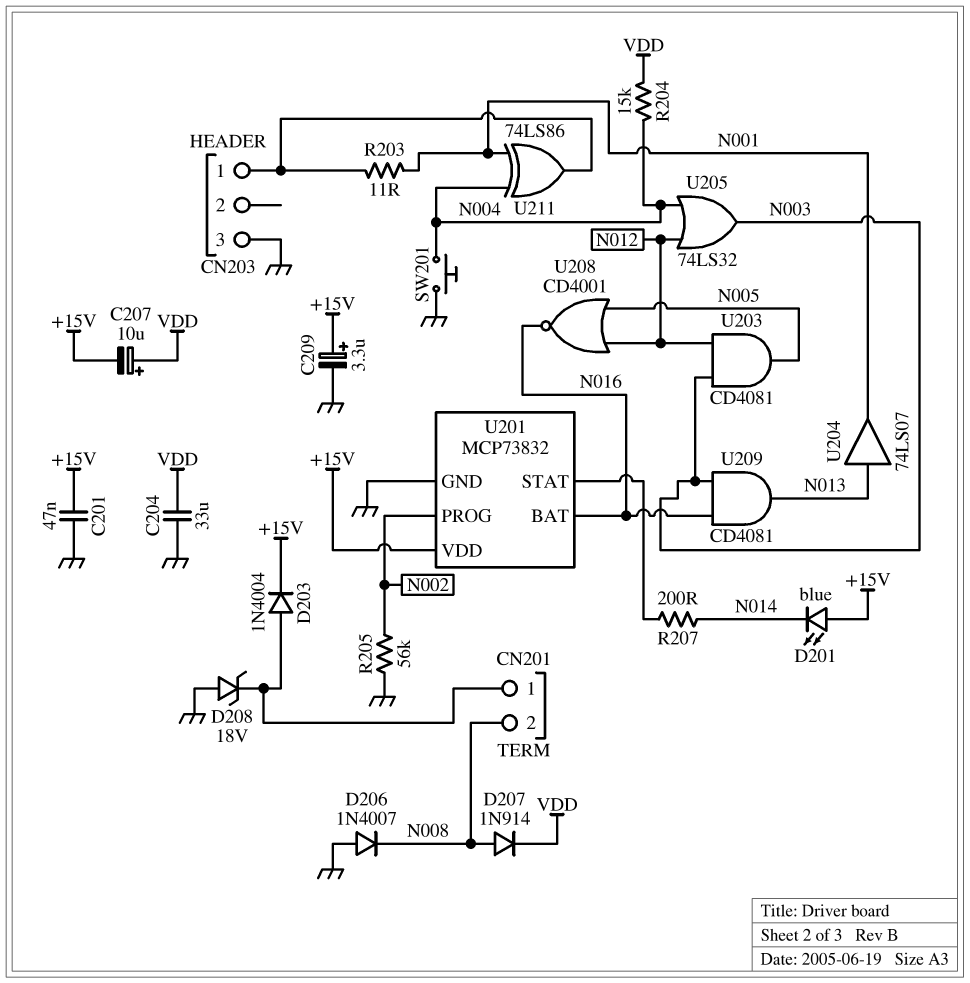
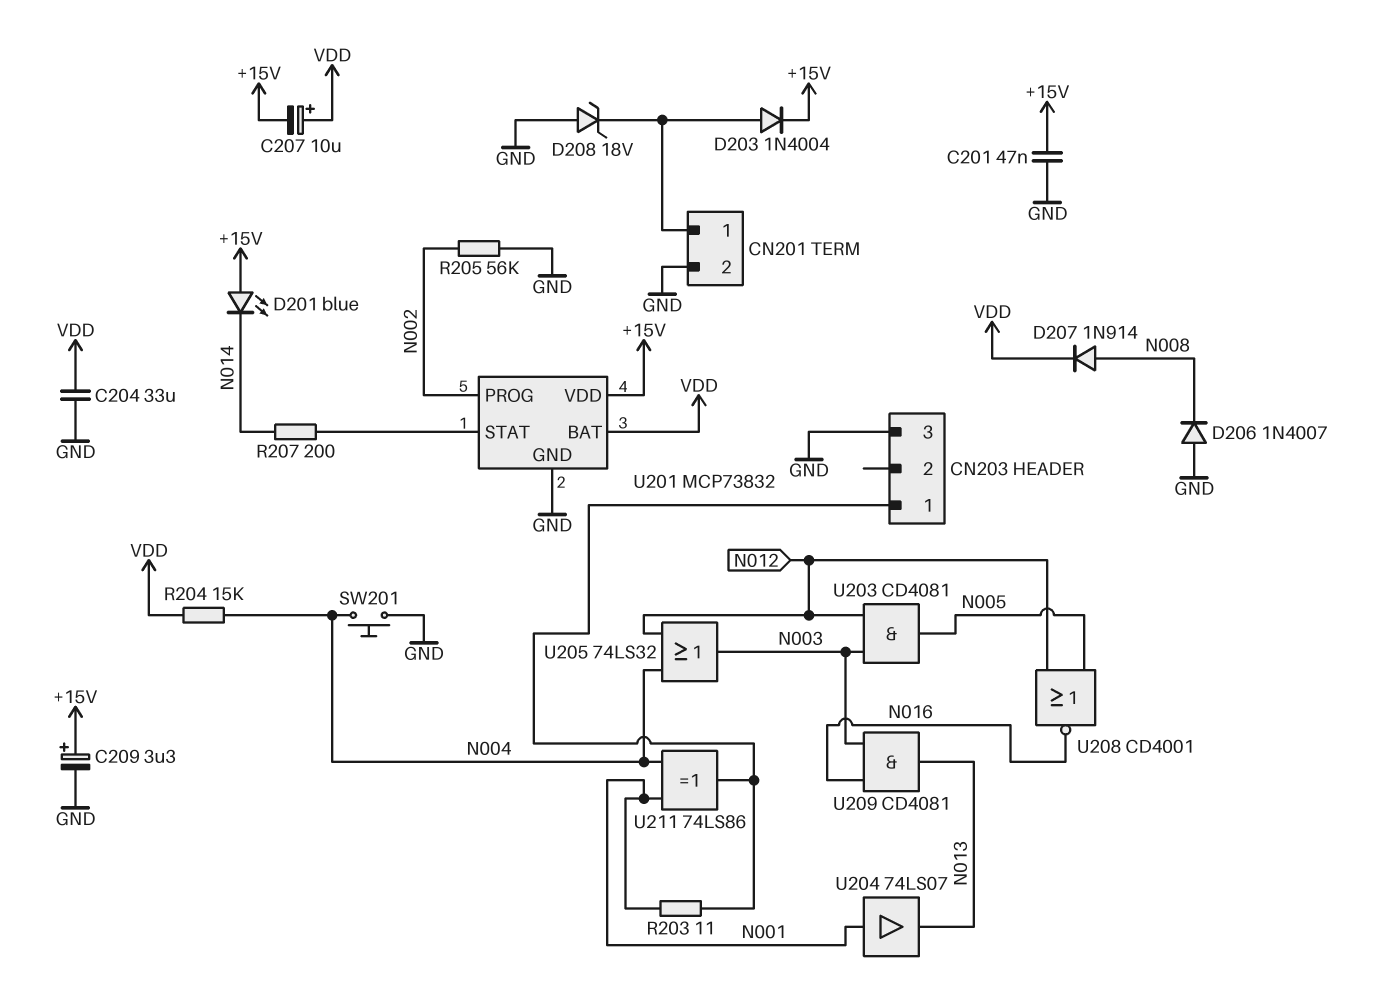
CN201 pin 2: N008 -> GND
U201 pin BAT: N016 -> VDD
U204: buffer 74LS07 (in N013, out N001) -> buffer 74LS07 (in N001, out N013)

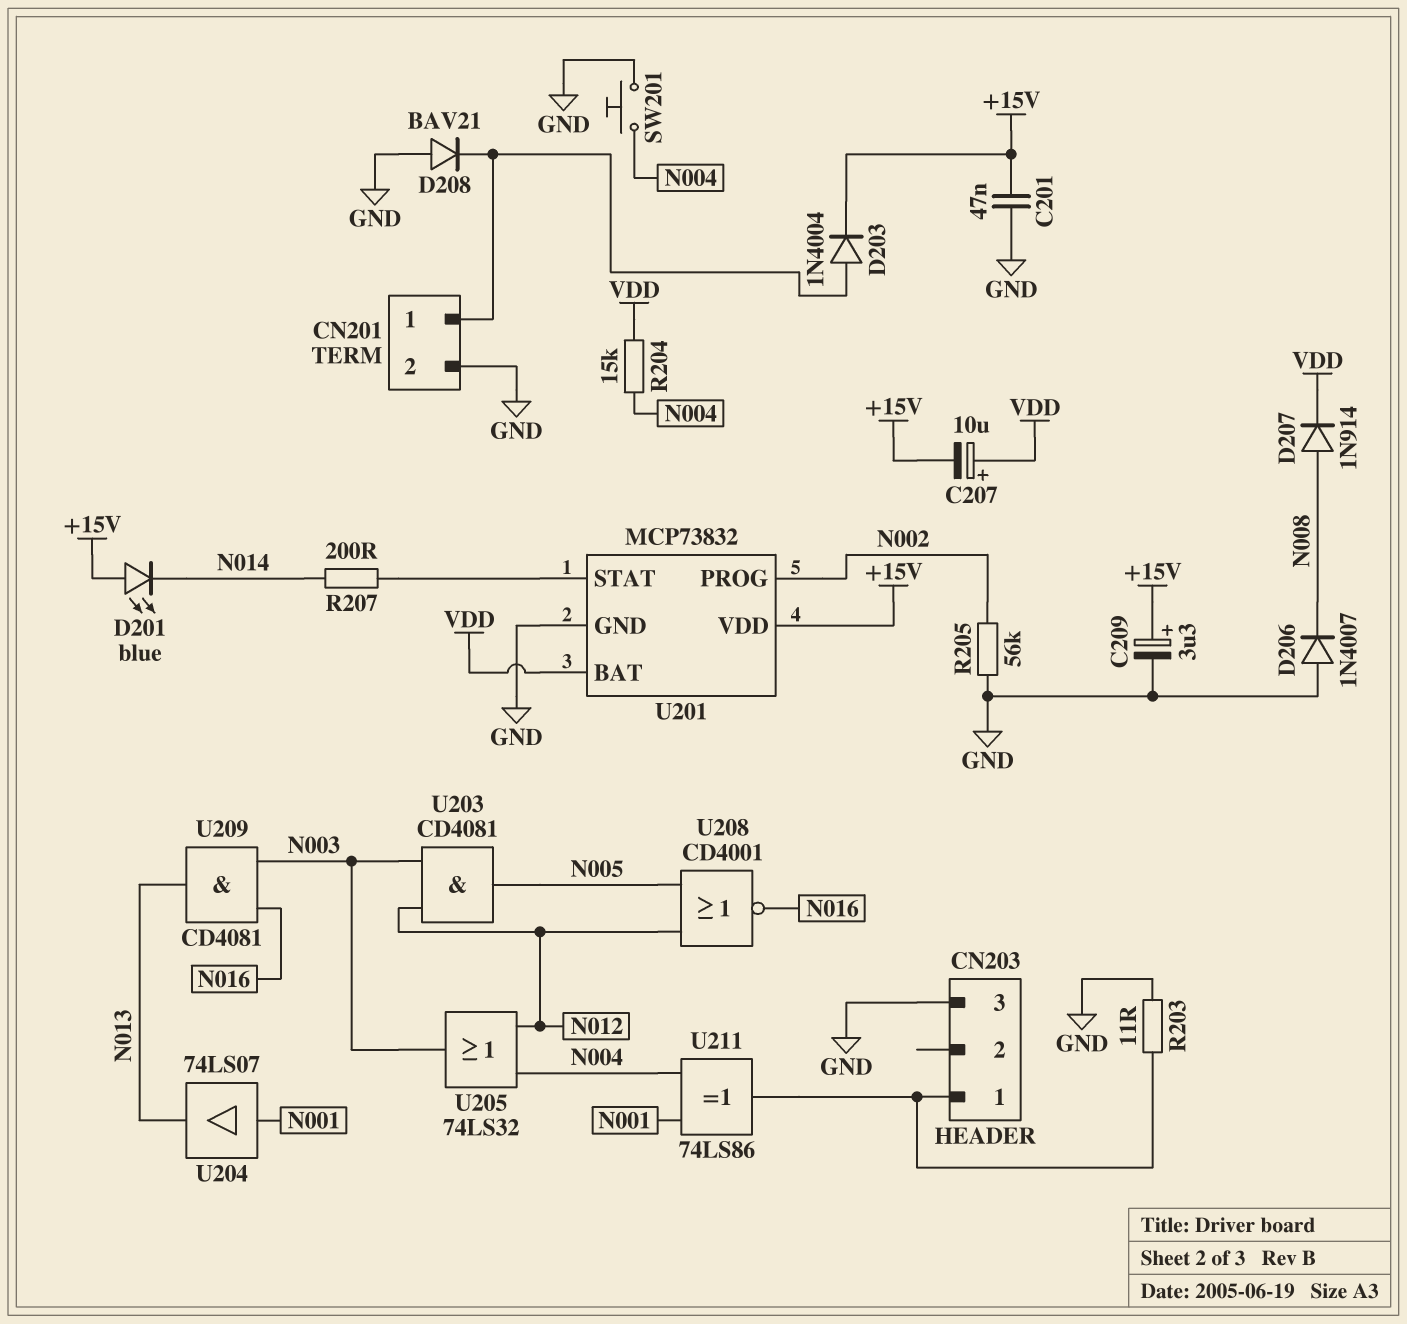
C204: 33uF (GND, VDD) -> none
D208: zener 18V (A GND, K CN201/1) -> diode BAV21 (A GND, K CN201/1)
R203: 11 (CN203/1, N001) -> 11 (CN203/1, GND)

